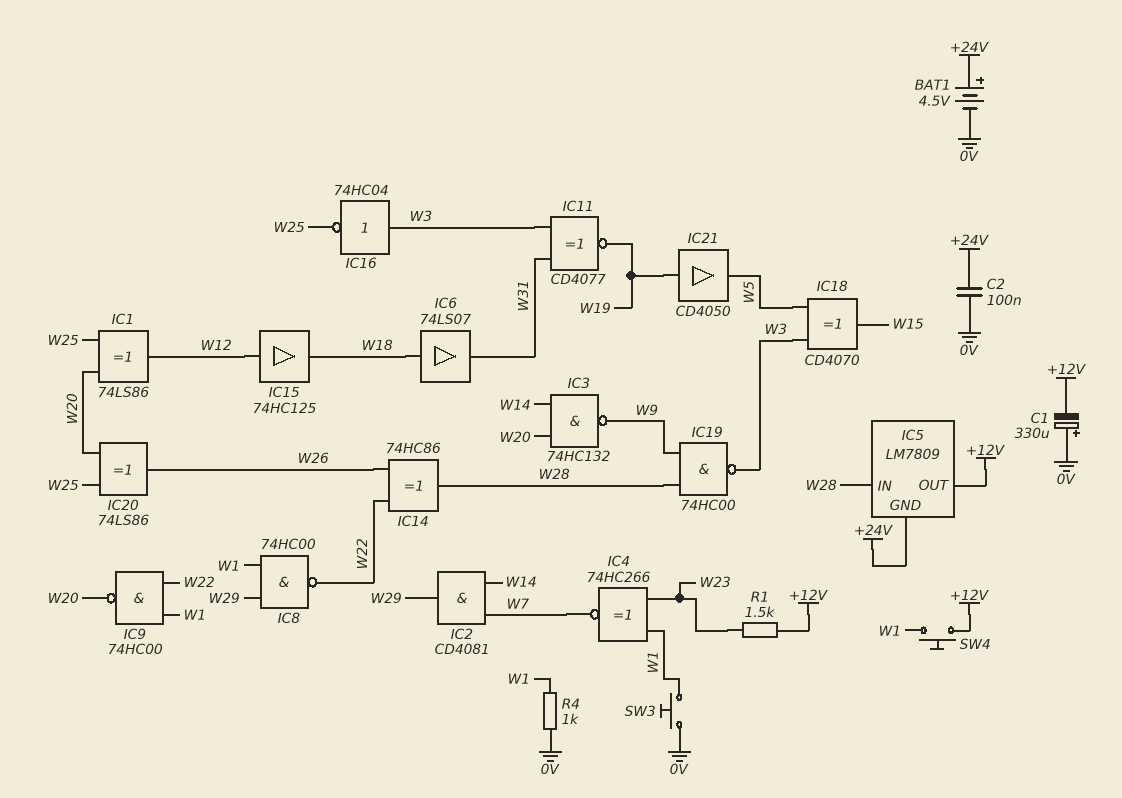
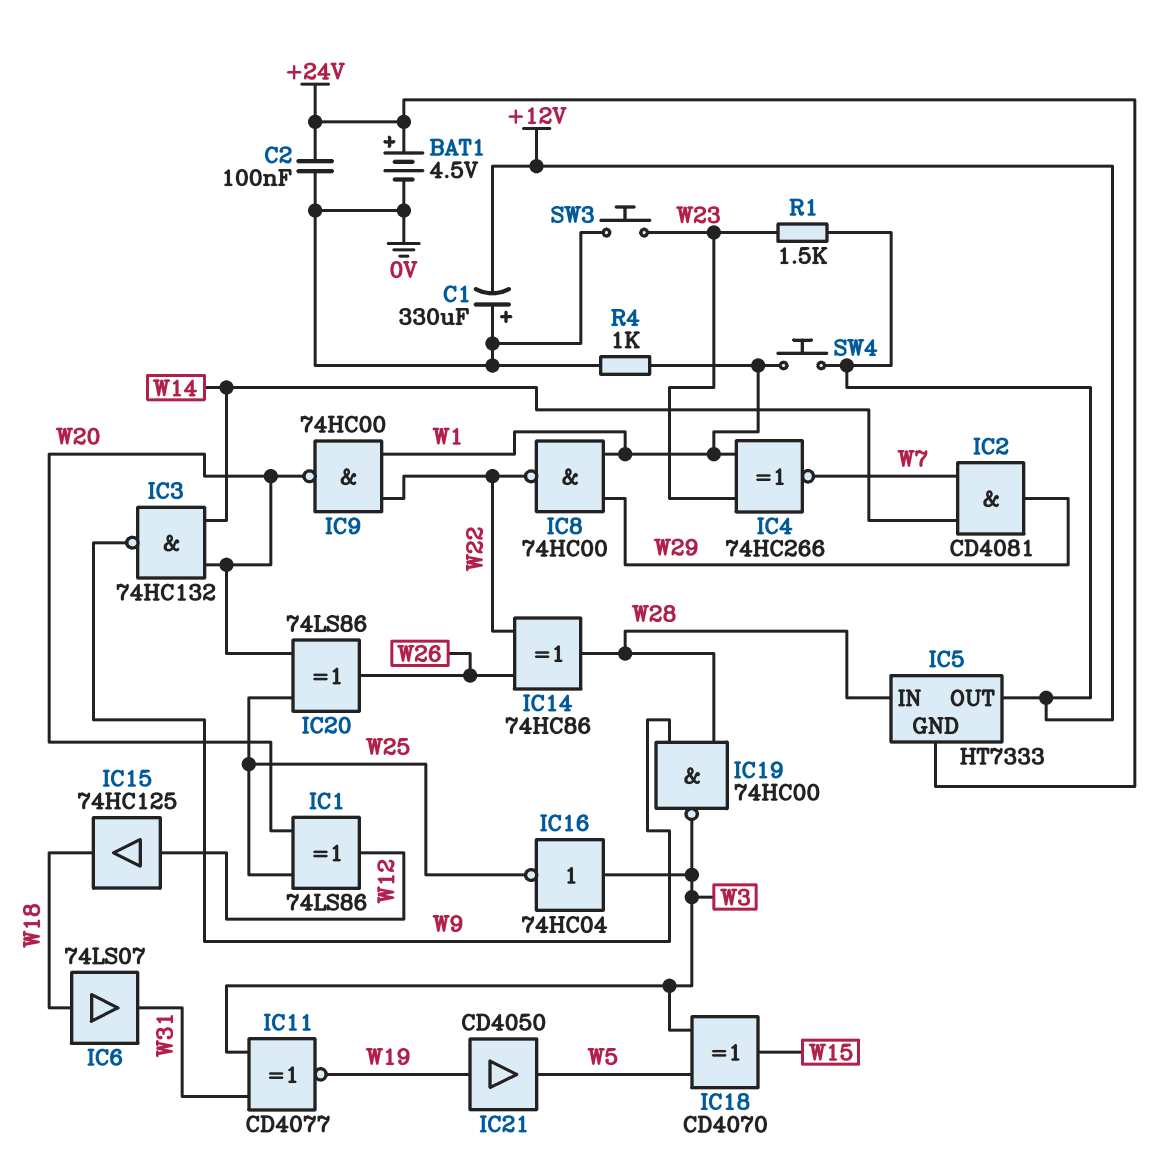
IC5: LM7809 -> HT7333
SW3: button (0V, W1) -> button (0V, W23)

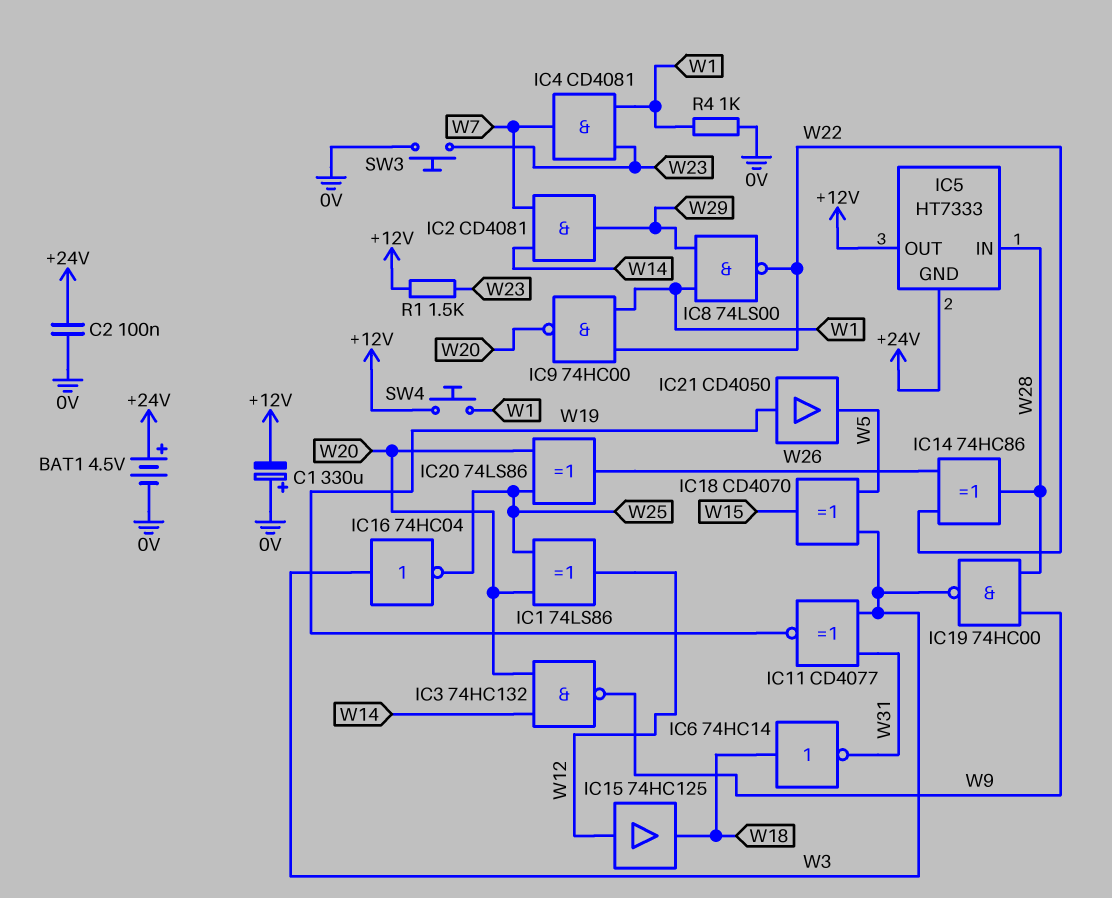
IC4: XNOR 74HC266 (in W1, in W23, out W7) -> AND CD4081 (in W1, in W23, out W7)
IC6: buffer 74LS07 (in W18, out W31) -> NOT 74HC14 (in W18, out W31)
IC8: NAND 74HC00 (in W1, in W29, out W22) -> NAND 74LS00 (in W1, in W29, out W22)

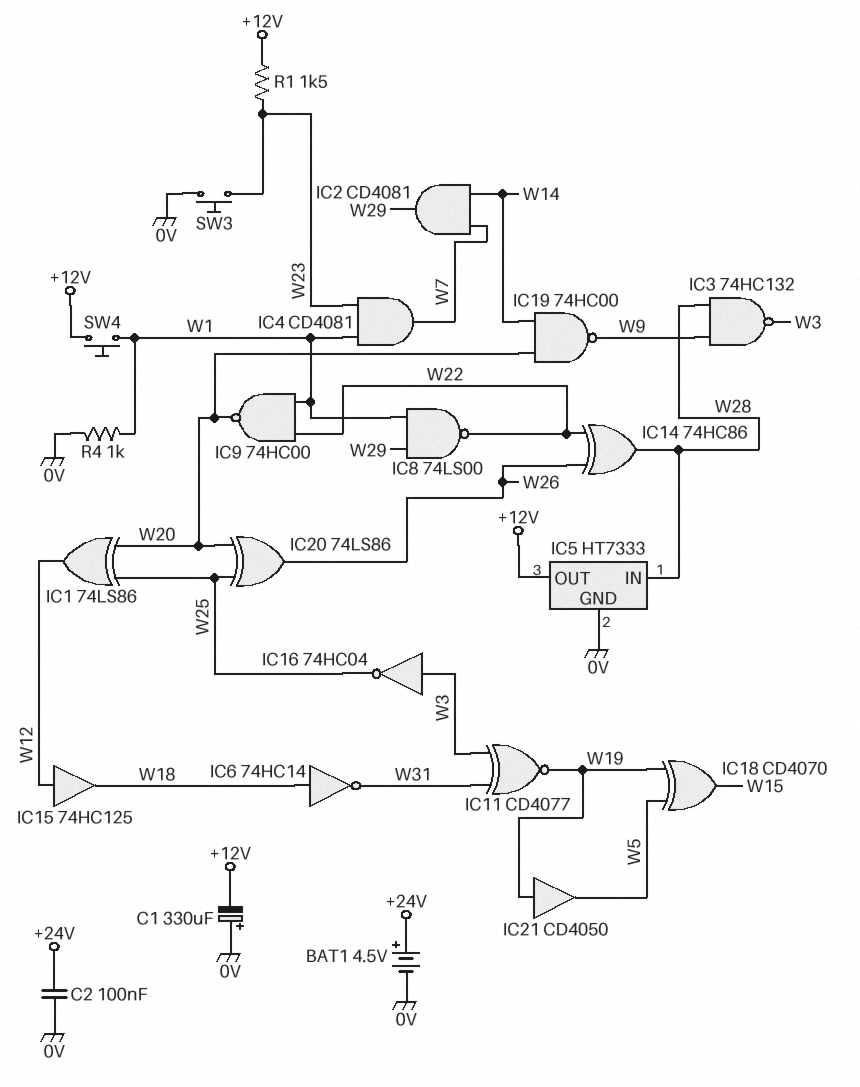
IC3: NAND 74HC132 (in W14, in W20, out W9) -> NAND 74HC132 (in W9, in W28, out W3)
IC5 pin GND: +24V -> 0V
IC18: XOR CD4070 (in W3, in W5, out W15) -> XOR CD4070 (in W5, in W19, out W15)
IC19: NAND 74HC00 (in W9, in W28, out W3) -> NAND 74HC00 (in W14, in W20, out W9)

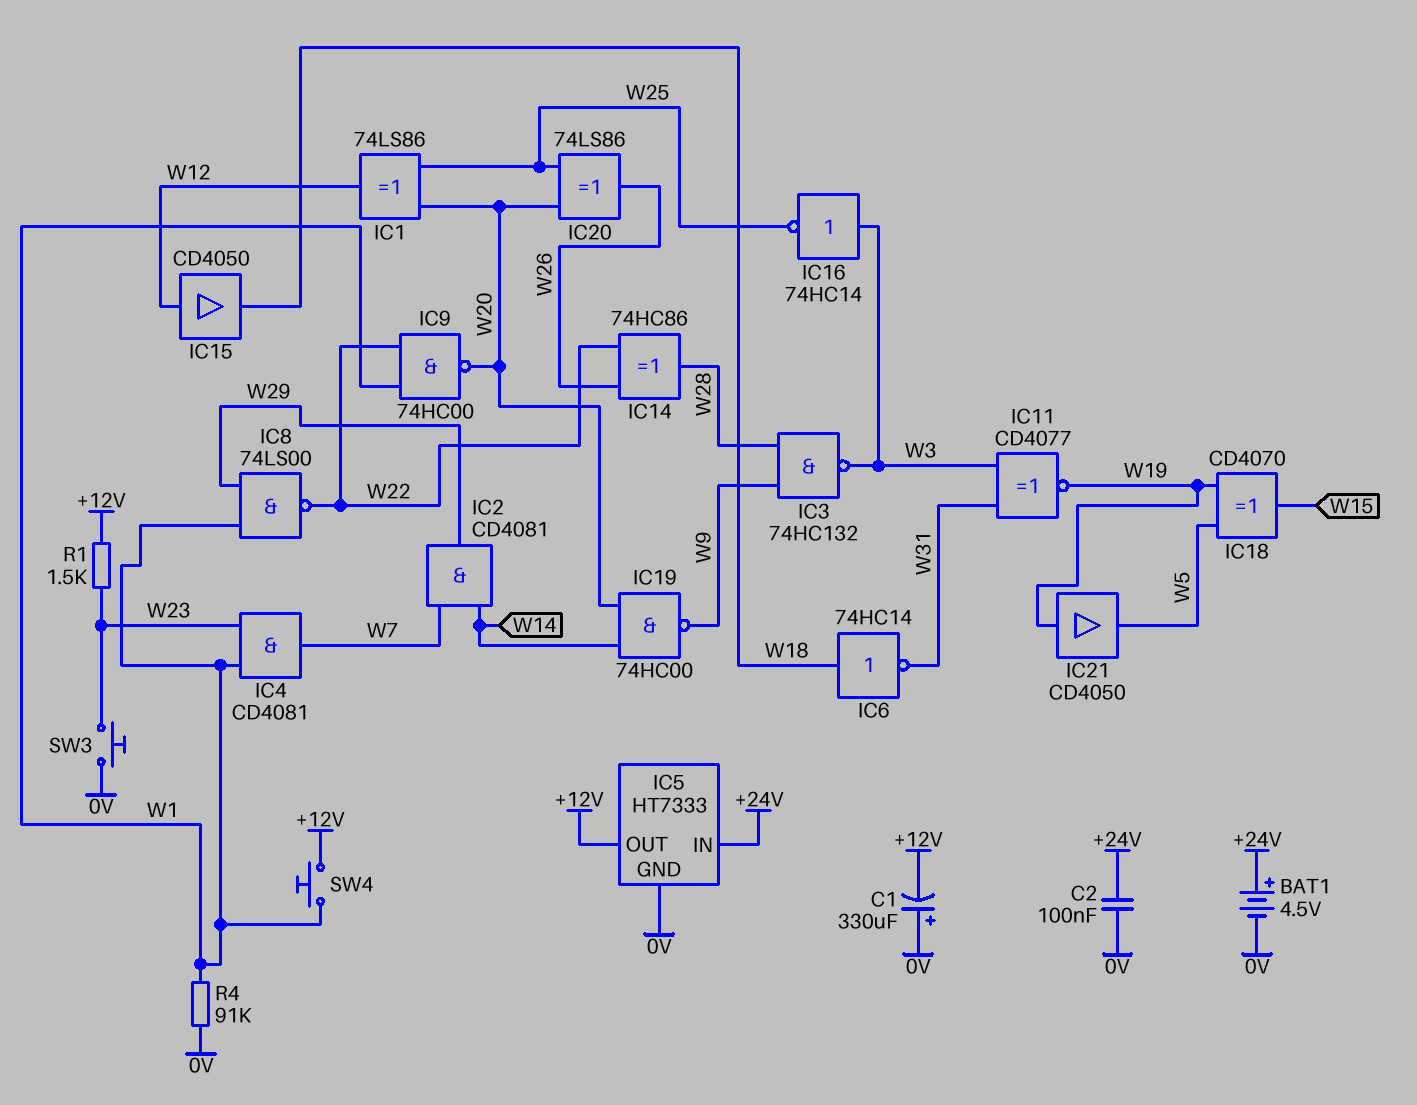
IC5 pin IN: W28 -> +24V
IC15: buffer 74HC125 (in W12, out W18) -> buffer CD4050 (in W12, out W18)
IC16: NOT 74HC04 (in W3, out W25) -> NOT 74HC14 (in W3, out W25)
R4: 1k (0V, W1) -> 91k (0V, W1)

